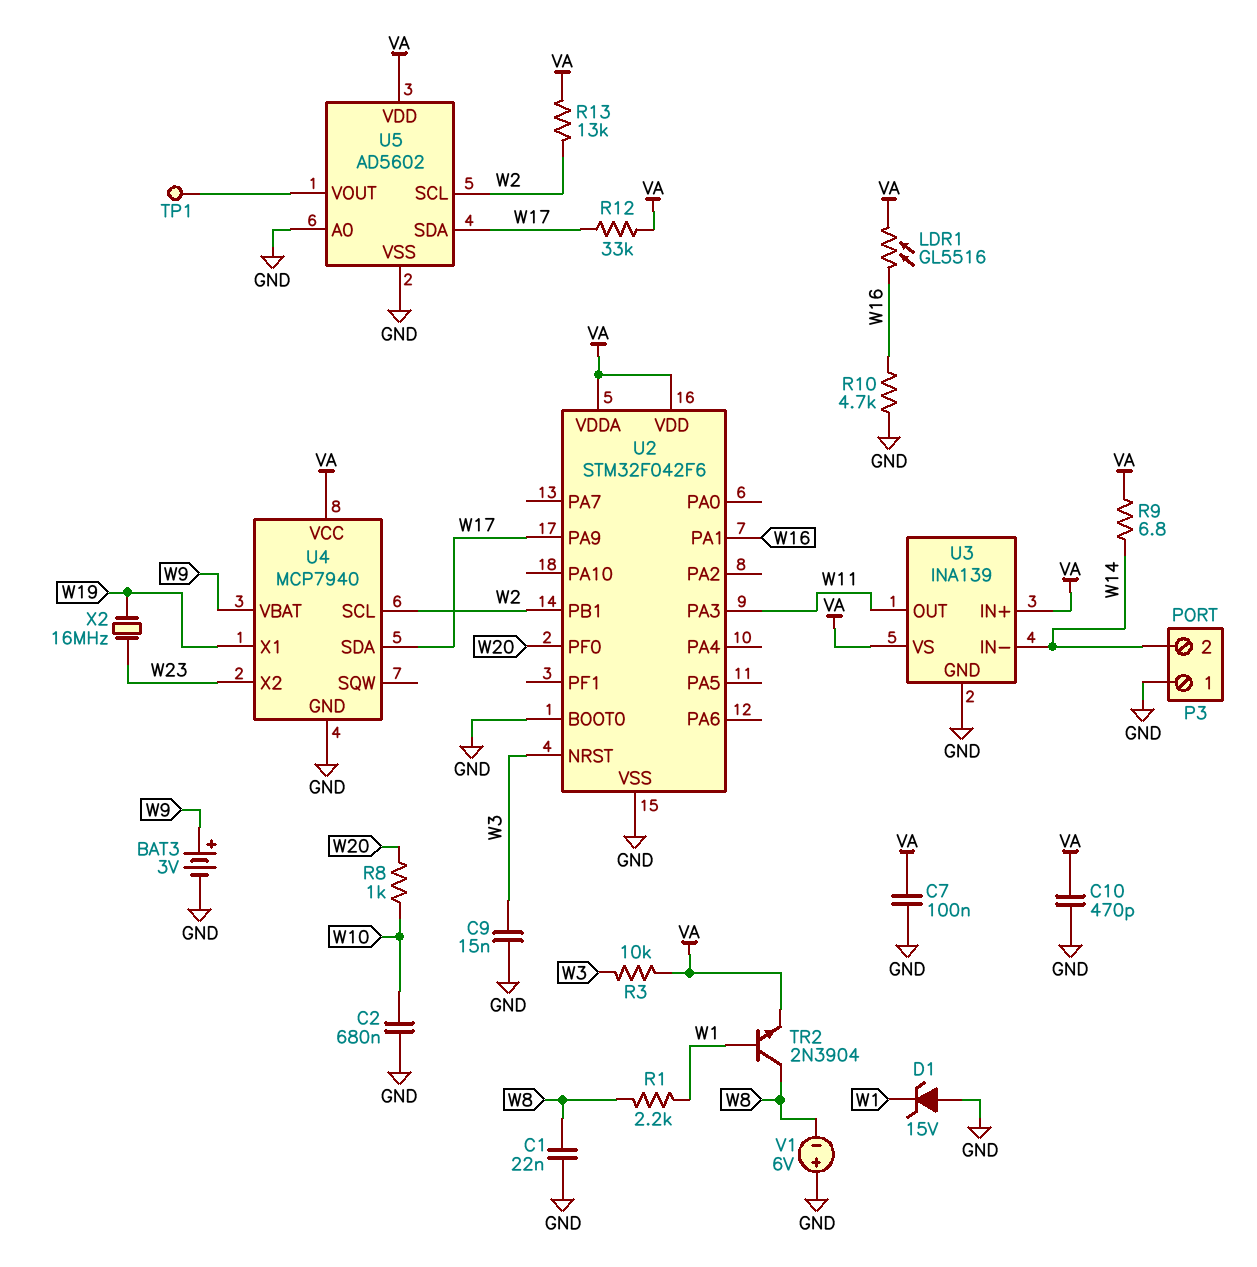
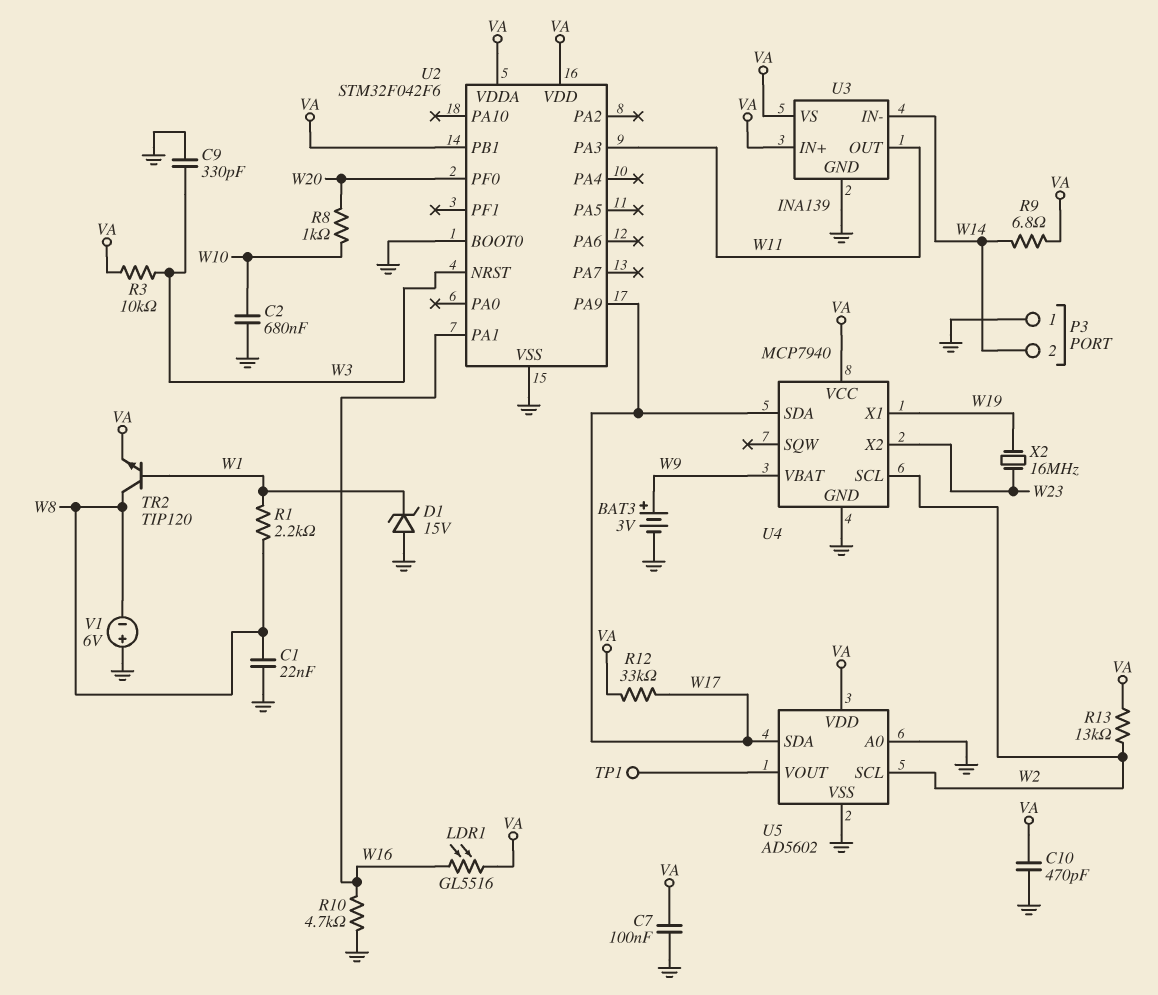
C9: 15nF (GND, W3) -> 330pF (GND, W3)
TR2: NPN 2N3904 (B W1, C W8, E VA) -> NPN TIP120 (B W1, C W8, E VA)
U2 pin PB1: W2 -> VA

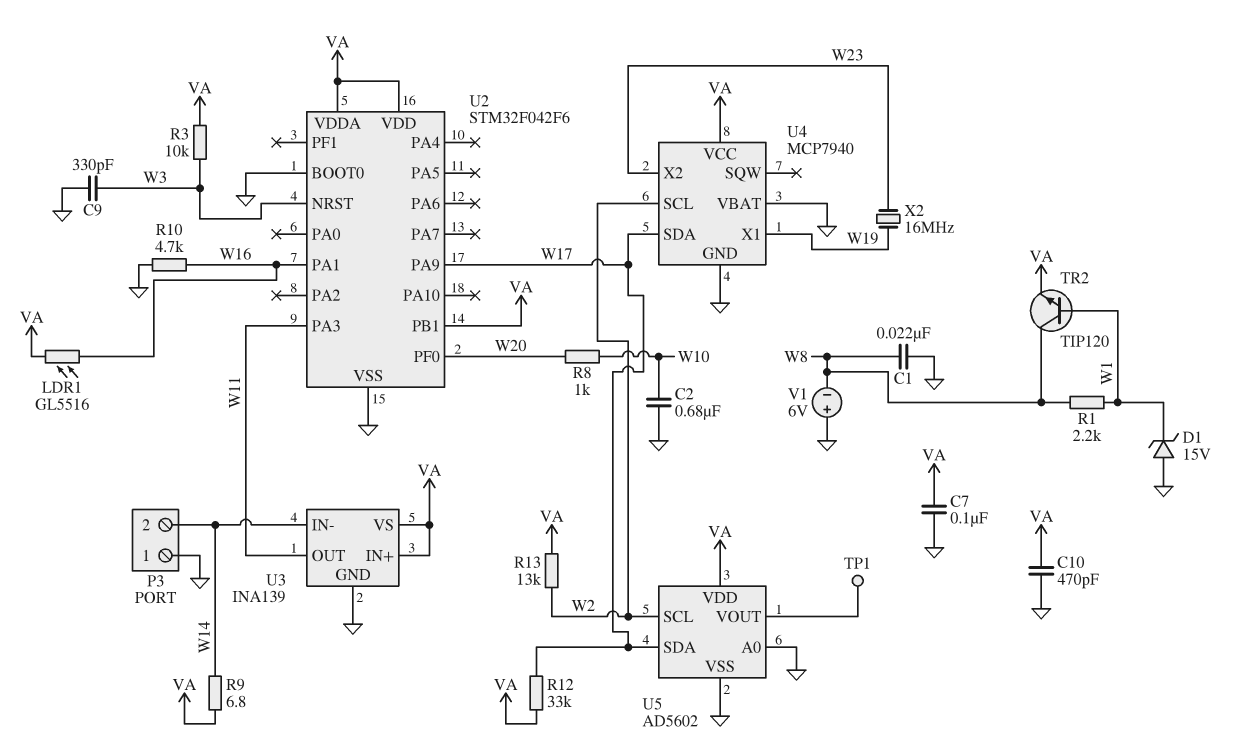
BAT3: 3V (plus W9, minus GND) -> none
U4 pin VBAT: W9 -> GND

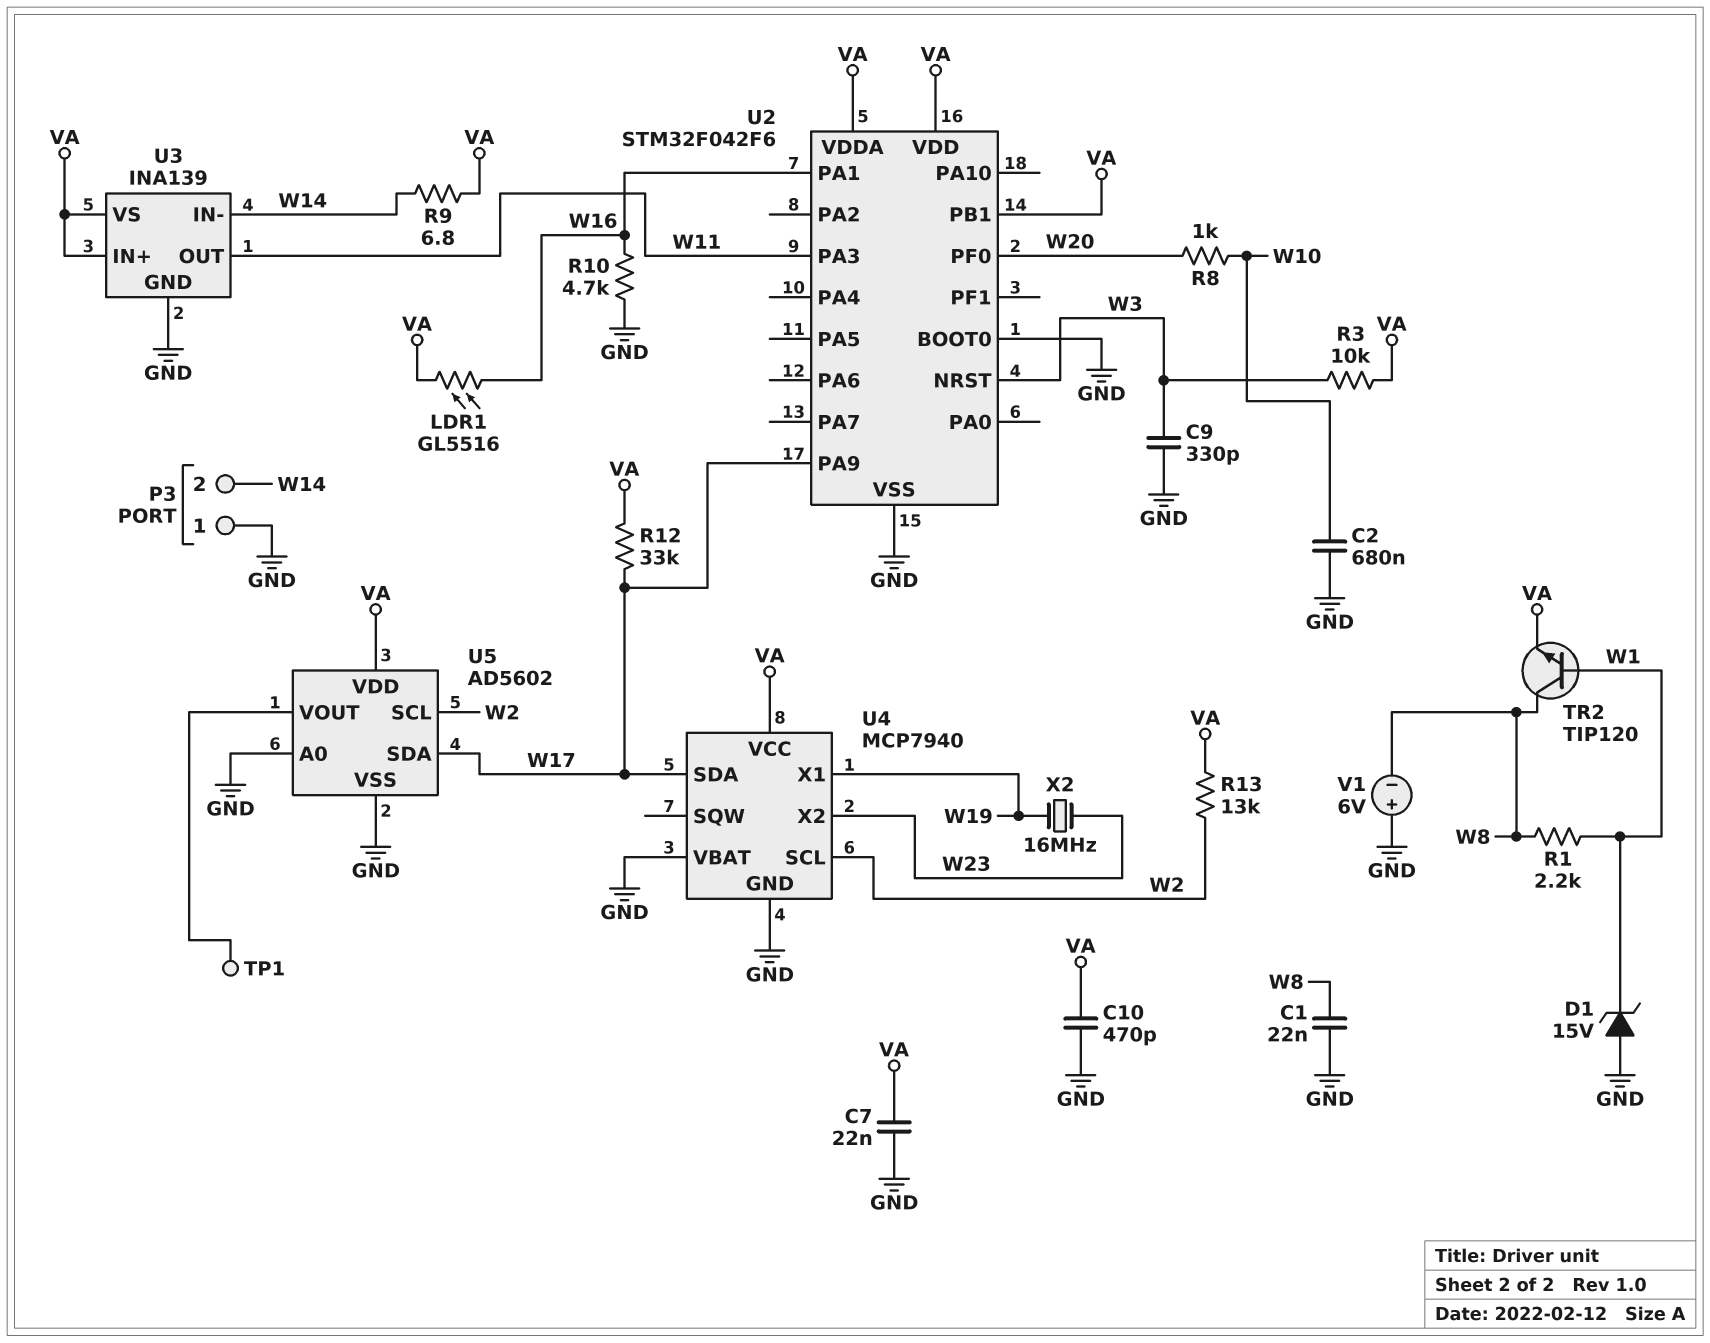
C7: 100nF (GND, VA) -> 22nF (GND, VA)

